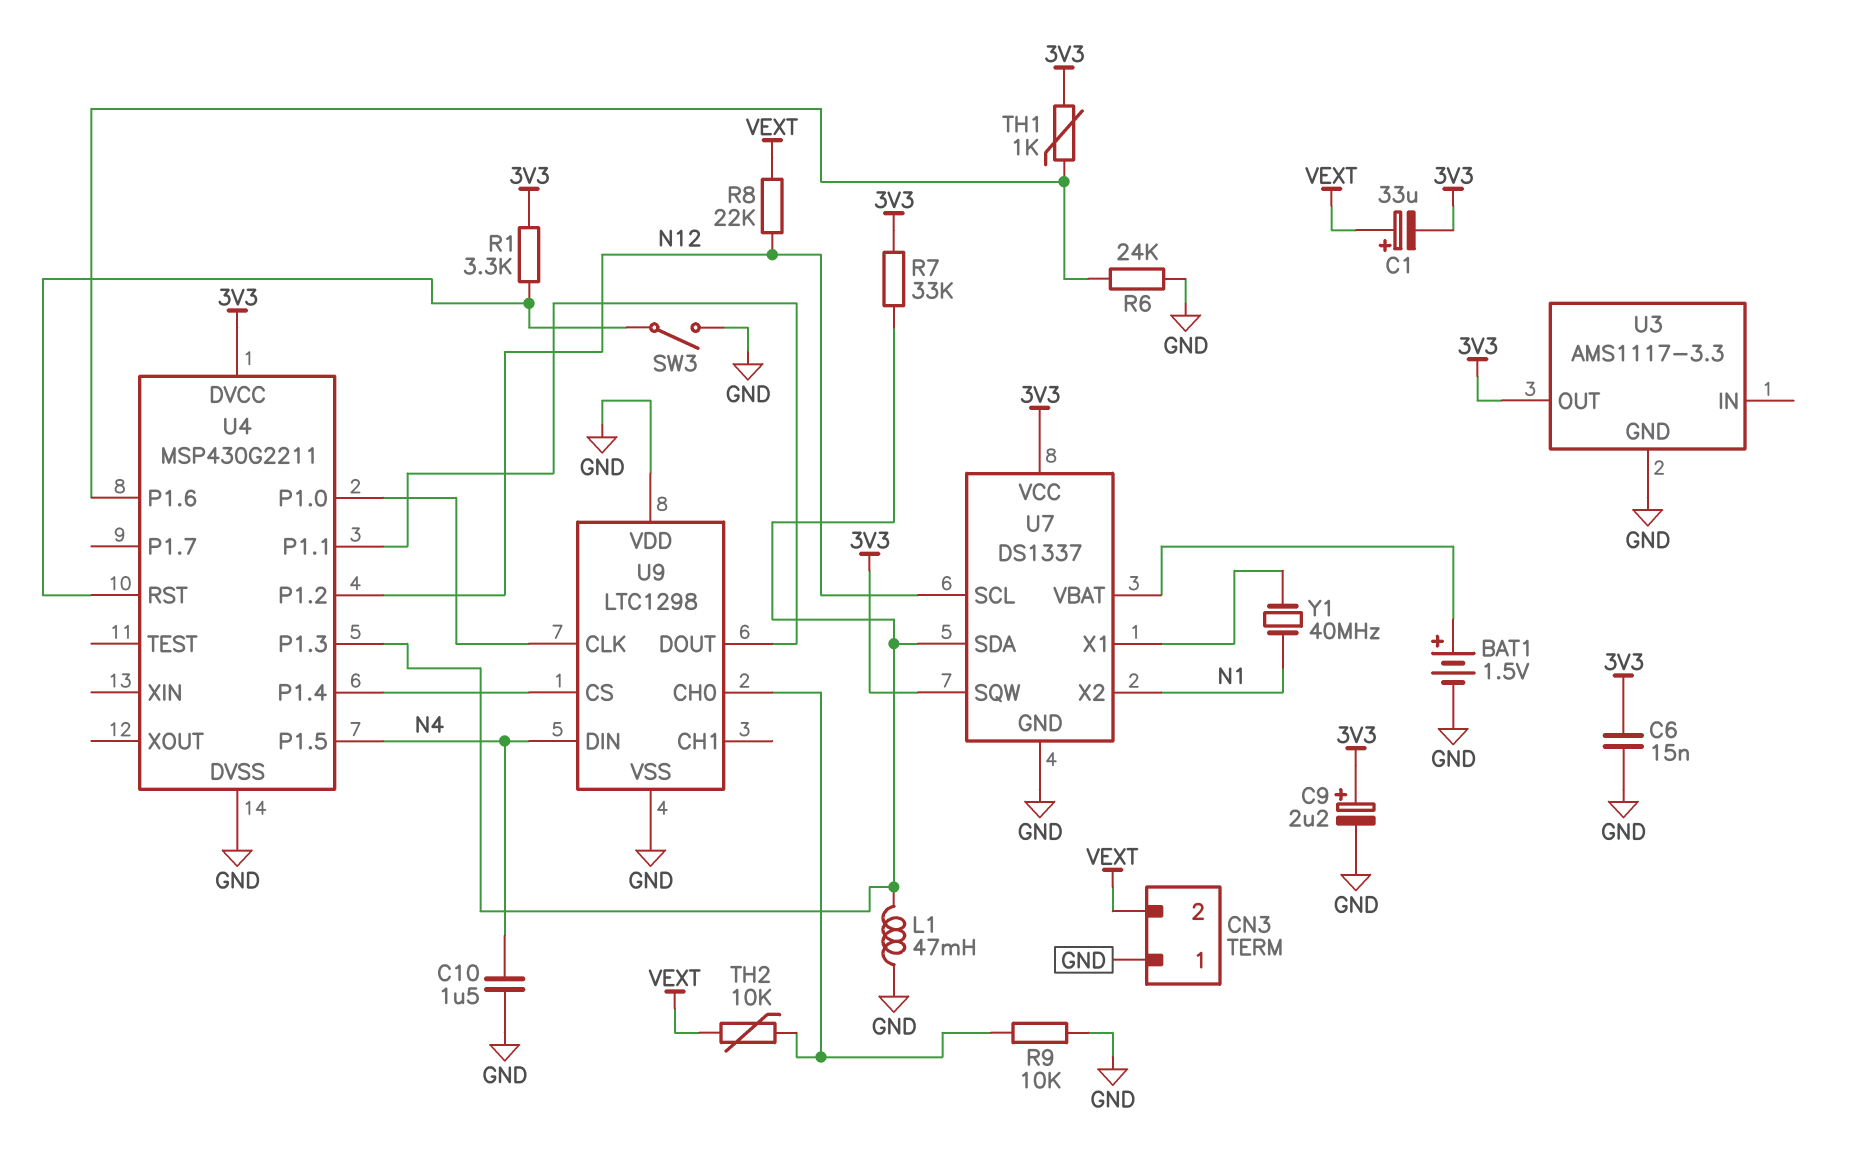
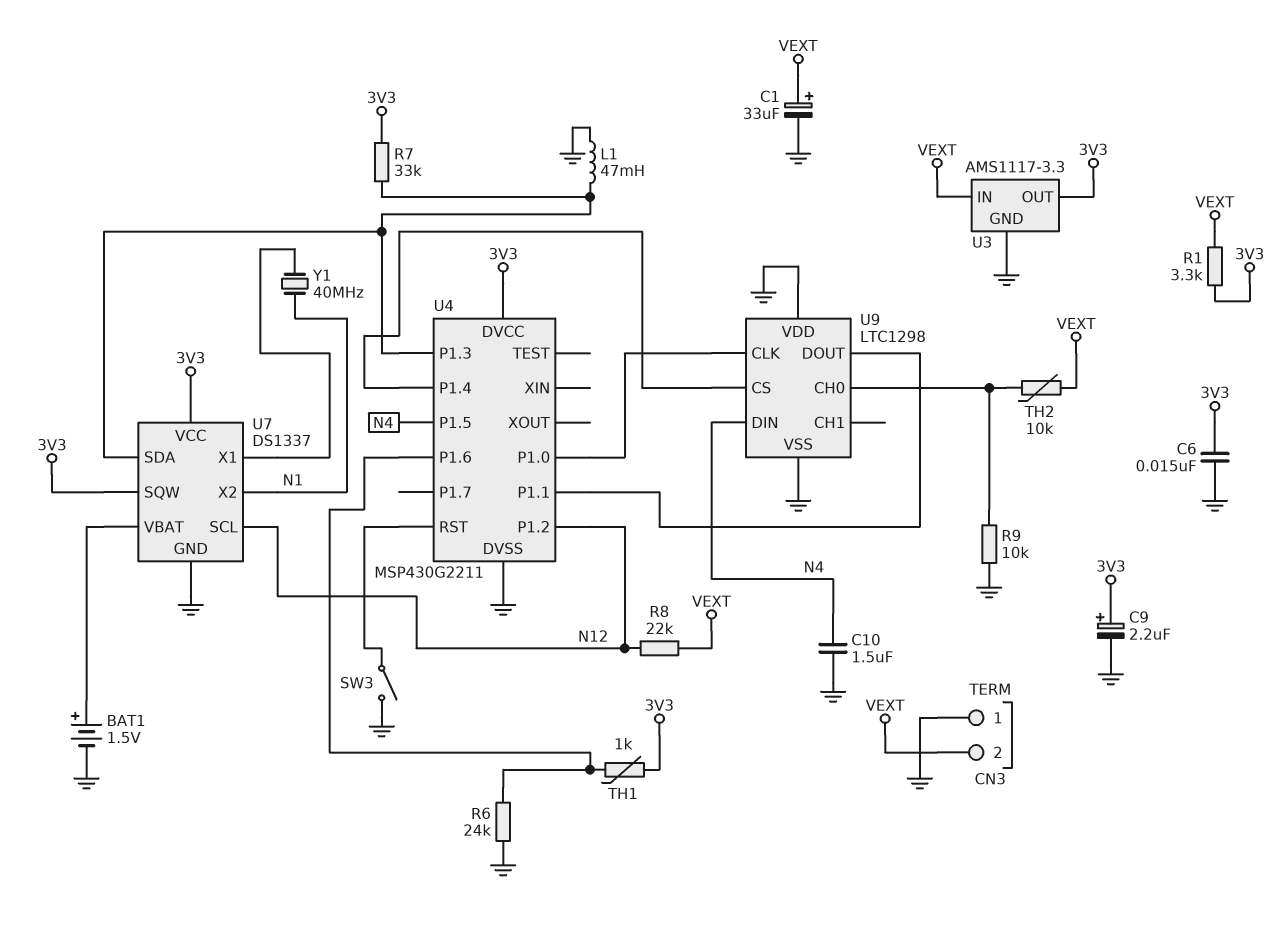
C1: 33uF (plus VEXT, minus 3V3) -> 33uF (plus VEXT, minus GND)
R1: 3.3k (3V3, U4/RST) -> 3.3k (3V3, VEXT)
U3 pin IN: none -> VEXT

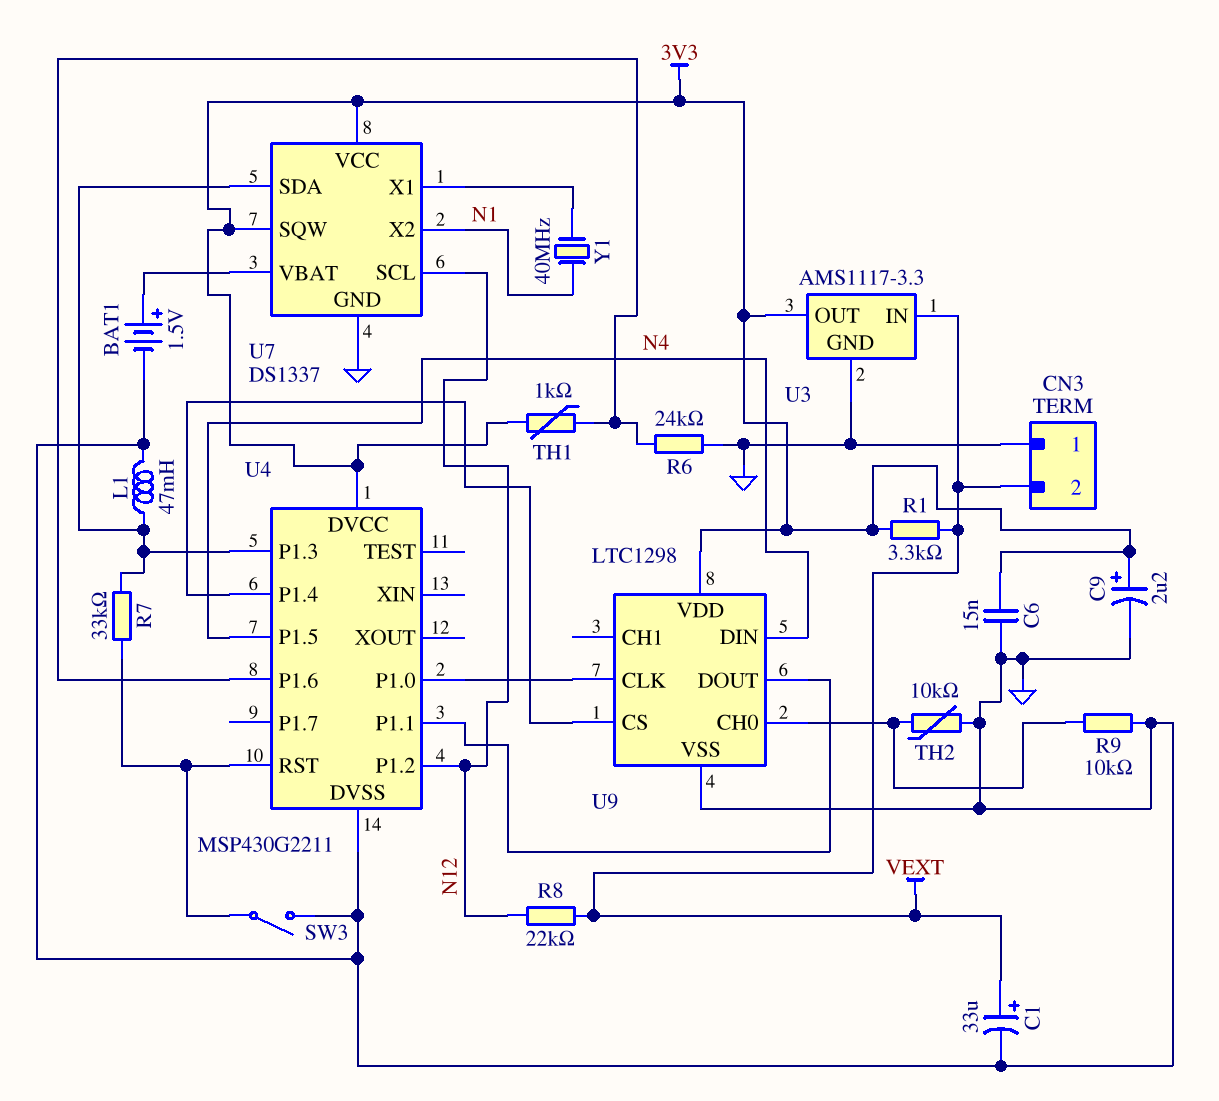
C10: 1.5uF (GND, N4) -> none
R7: 33k (3V3, U4/P1.3) -> 33k (U4/P1.3, U4/RST)
TH2: 10k (U9/CH0, VEXT) -> 10k (GND, U9/CH0)
U9 pin VDD: GND -> 3V3

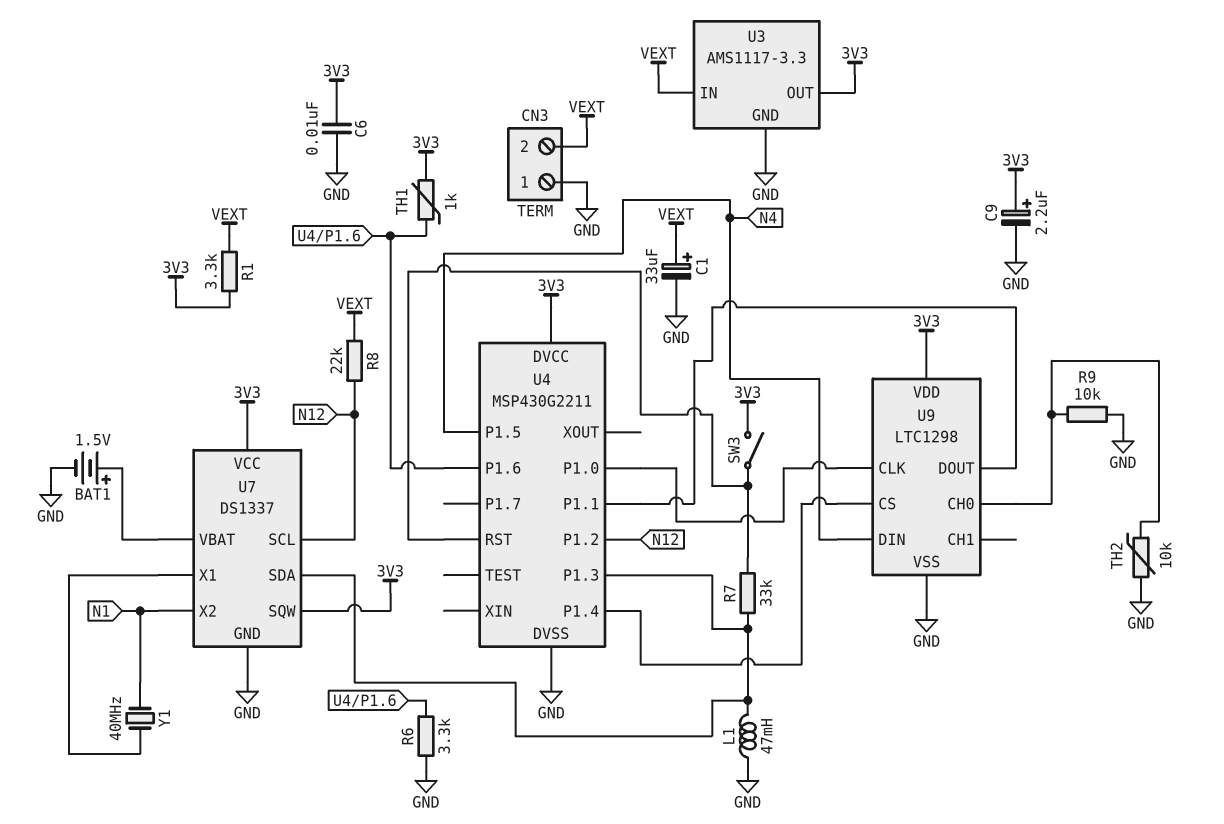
C6: 15nF (3V3, GND) -> 10nF (3V3, GND)
R6: 24k (GND, U4/P1.6) -> 3.3k (GND, U4/P1.6)
SW3: switch (GND, U4/RST) -> switch (3V3, U4/RST)

